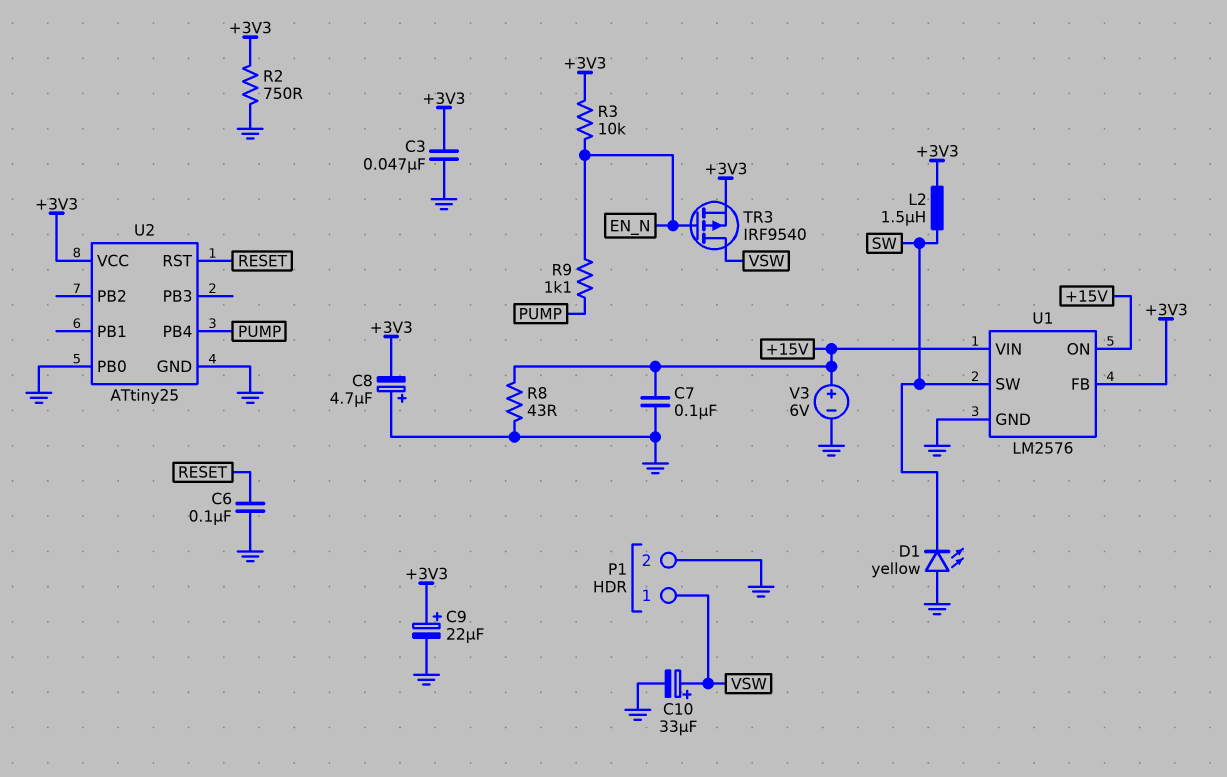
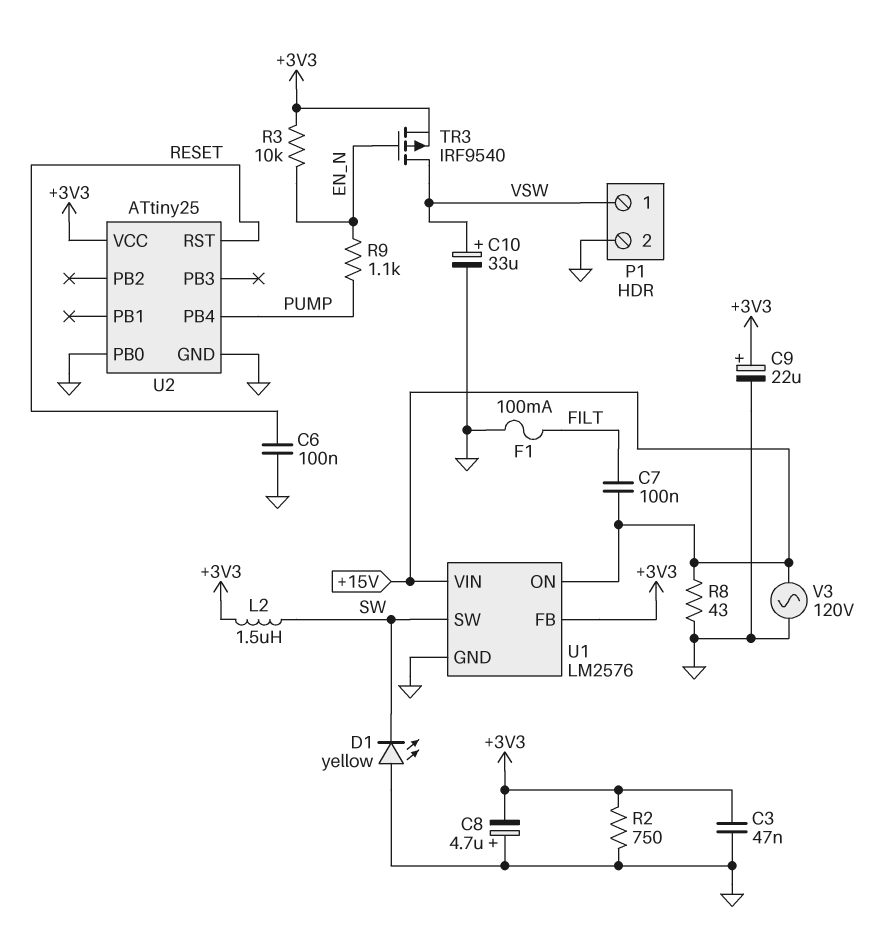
C7: 100nF (+15V, GND) -> 100nF (+15V, FILT)
F1: none -> 100mA (FILT, GND)
V3: 6V (plus +15V, minus GND) -> AC 120V (+15V, GND)

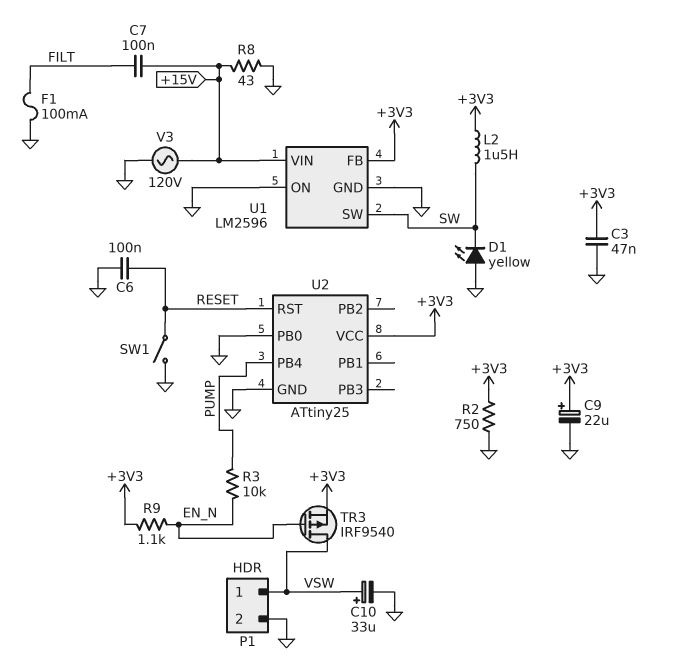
C8: 4.7uF (plus GND, minus +3V3) -> none
R3: 10k (+3V3, EN_N) -> 10k (EN_N, PUMP)
R9: 1.1k (EN_N, PUMP) -> 1.1k (+3V3, EN_N)
SW1: none -> switch (GND, RESET)
U1: LM2576 -> LM2596
U1 pin ON: +15V -> GND

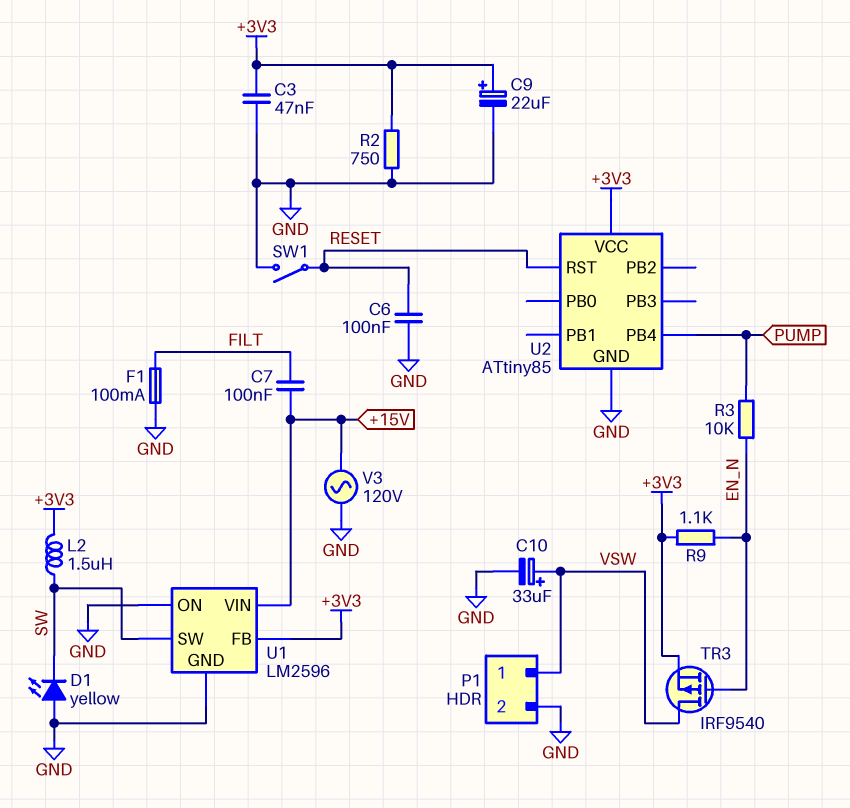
R8: 43 (+15V, GND) -> none
U2: ATtiny25 -> ATtiny85
U2 pin PB0: GND -> none

